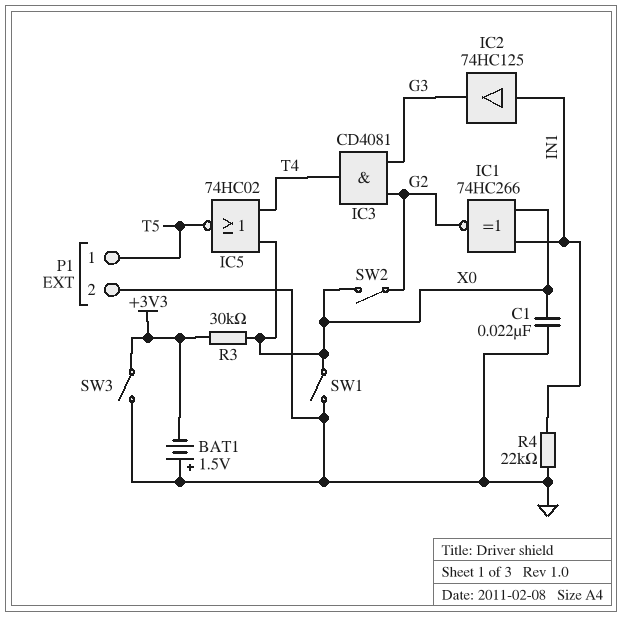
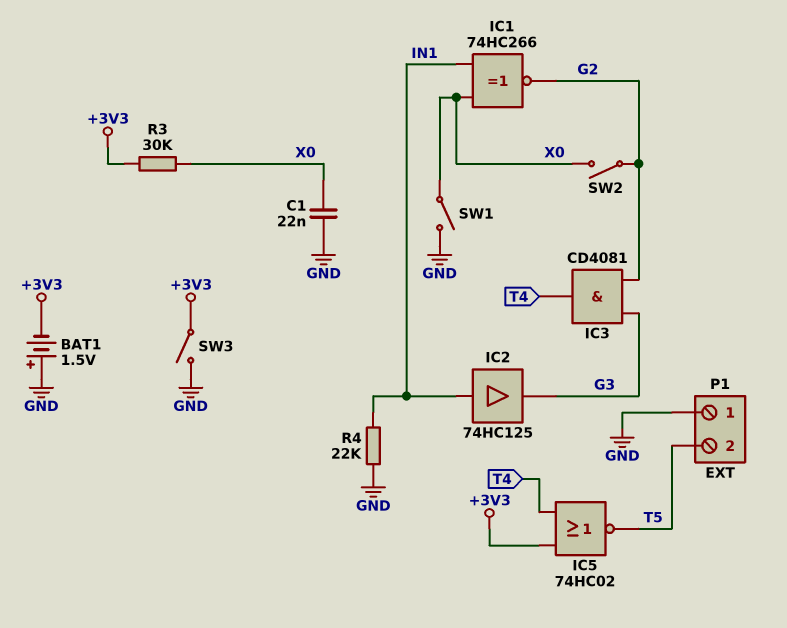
IC5: NOR 74HC02 (in T4, in X0, out T5) -> NOR 74HC02 (in +3V3, in T4, out T5)
P1 pin 1: T5 -> GND
P1 pin 2: GND -> T5

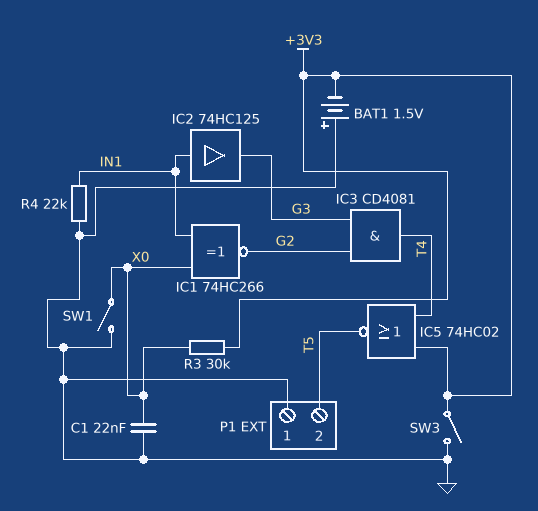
SW2: switch (G2, X0) -> none

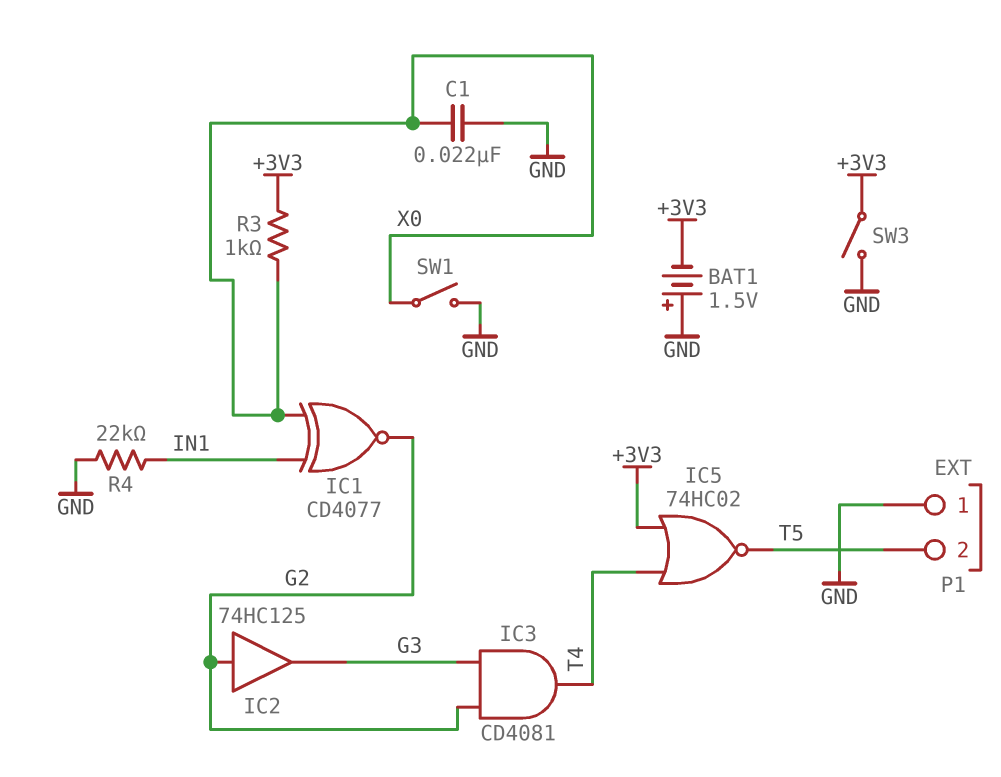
IC1: XNOR 74HC266 (in IN1, in X0, out G2) -> XNOR CD4077 (in IN1, in X0, out G2)
IC2: buffer 74HC125 (in IN1, out G3) -> buffer 74HC125 (in G2, out G3)
R3: 30k (+3V3, X0) -> 1k (+3V3, X0)

